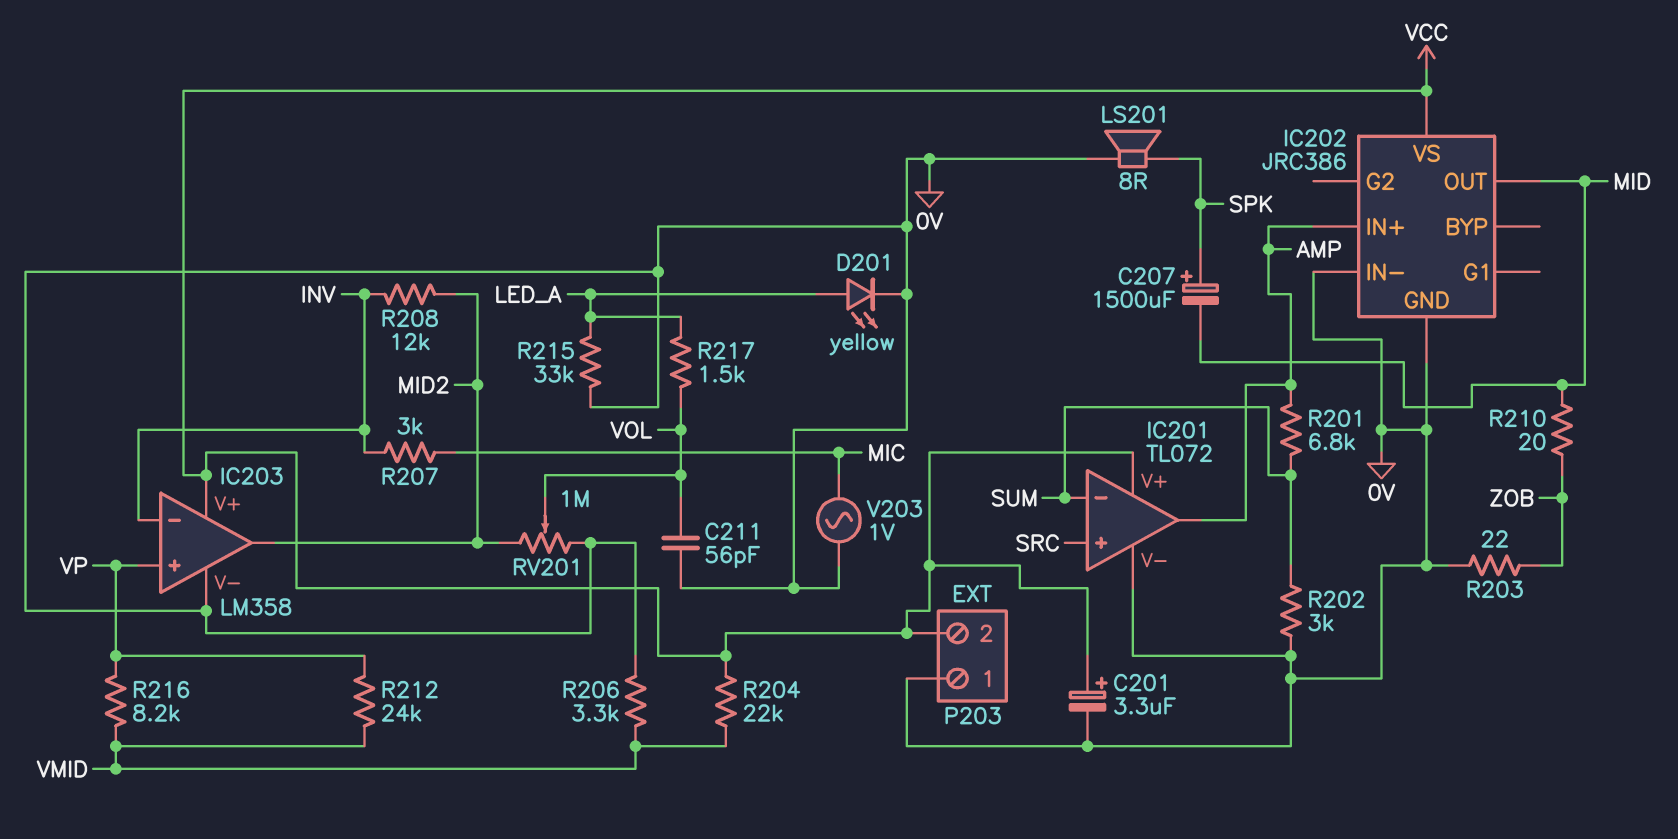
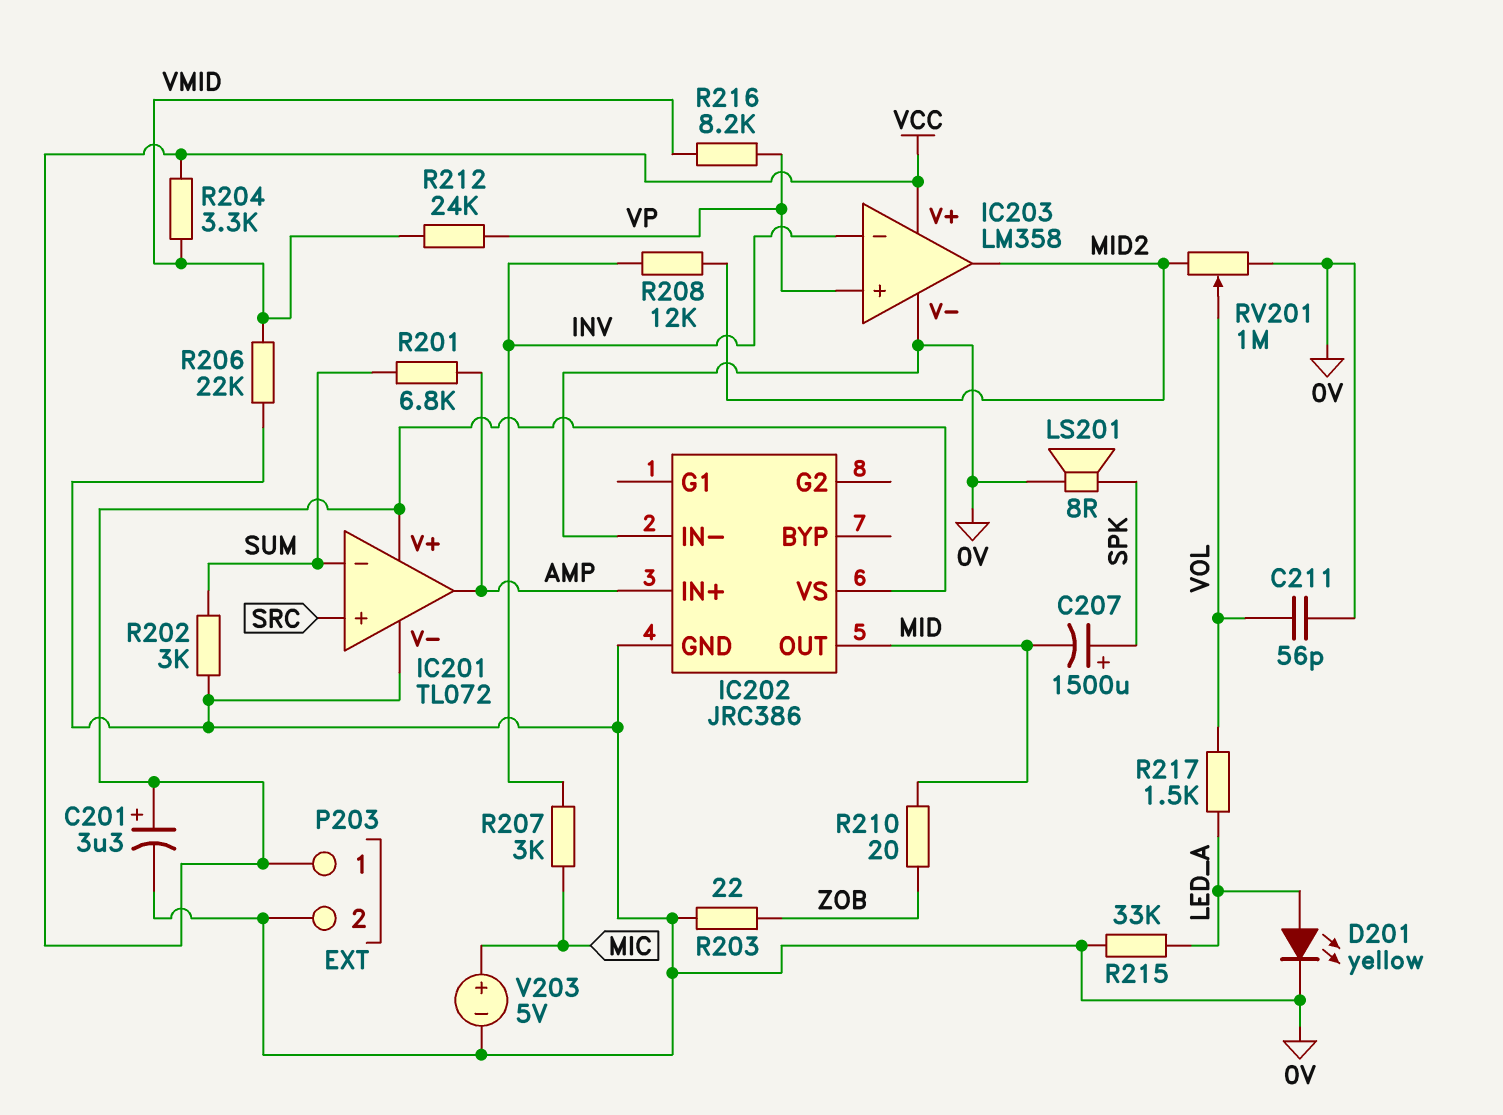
P203 pin 1: 0V -> VCC
P203 pin 2: VCC -> 0V
R204: 22k (VCC, VMID) -> 3.3k (VCC, VMID)
R206: 3.3k (0V, VMID) -> 22k (0V, VMID)
V203: AC 1V (0V, MIC) -> 5V (plus MIC, minus 0V)

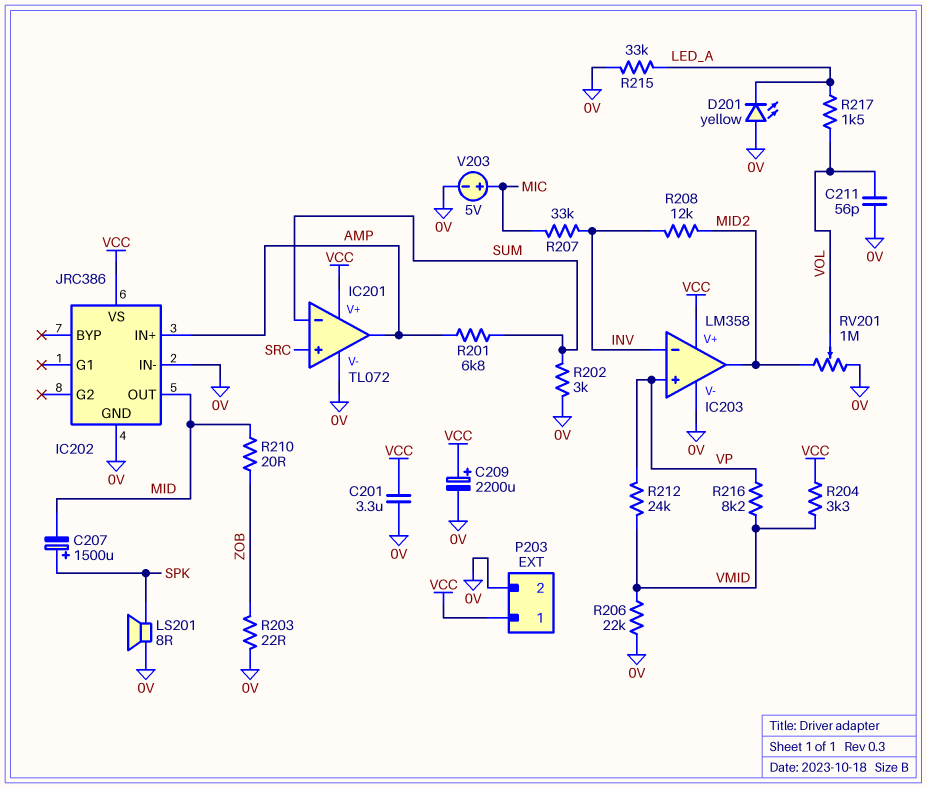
C201: 3.3uF (plus VCC, minus 0V) -> 3.3uF (0V, VCC)
C209: none -> 2200uF (plus VCC, minus 0V)
D201: LED yellow (A LED_A, K 0V) -> LED yellow (A 0V, K LED_A)
R207: 3k (INV, MIC) -> 33k (INV, MIC)

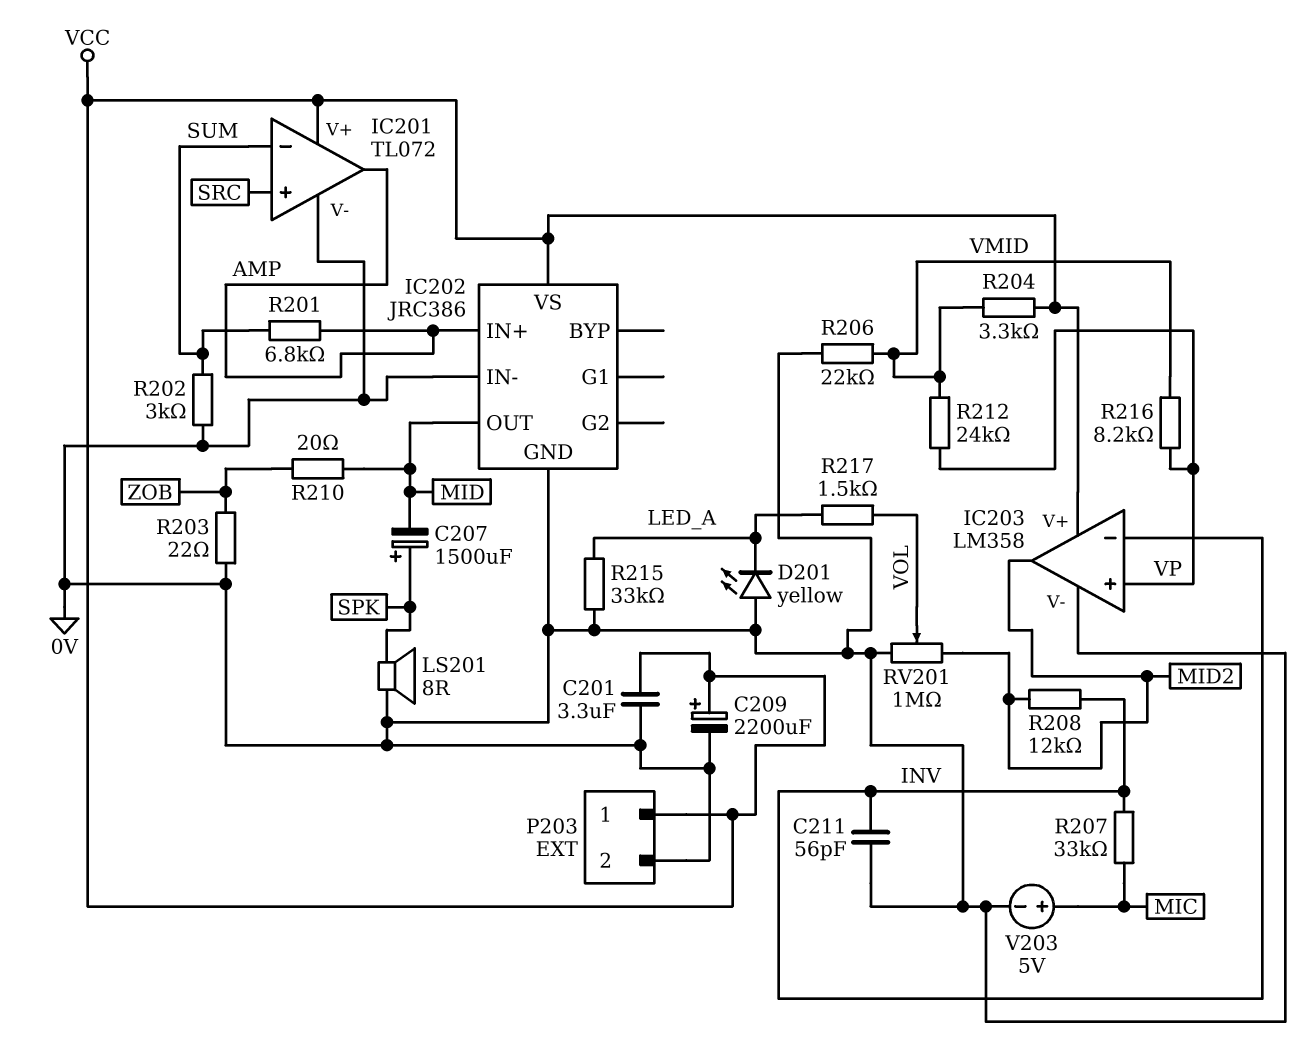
C211: 56pF (0V, VOL) -> 56pF (0V, INV)

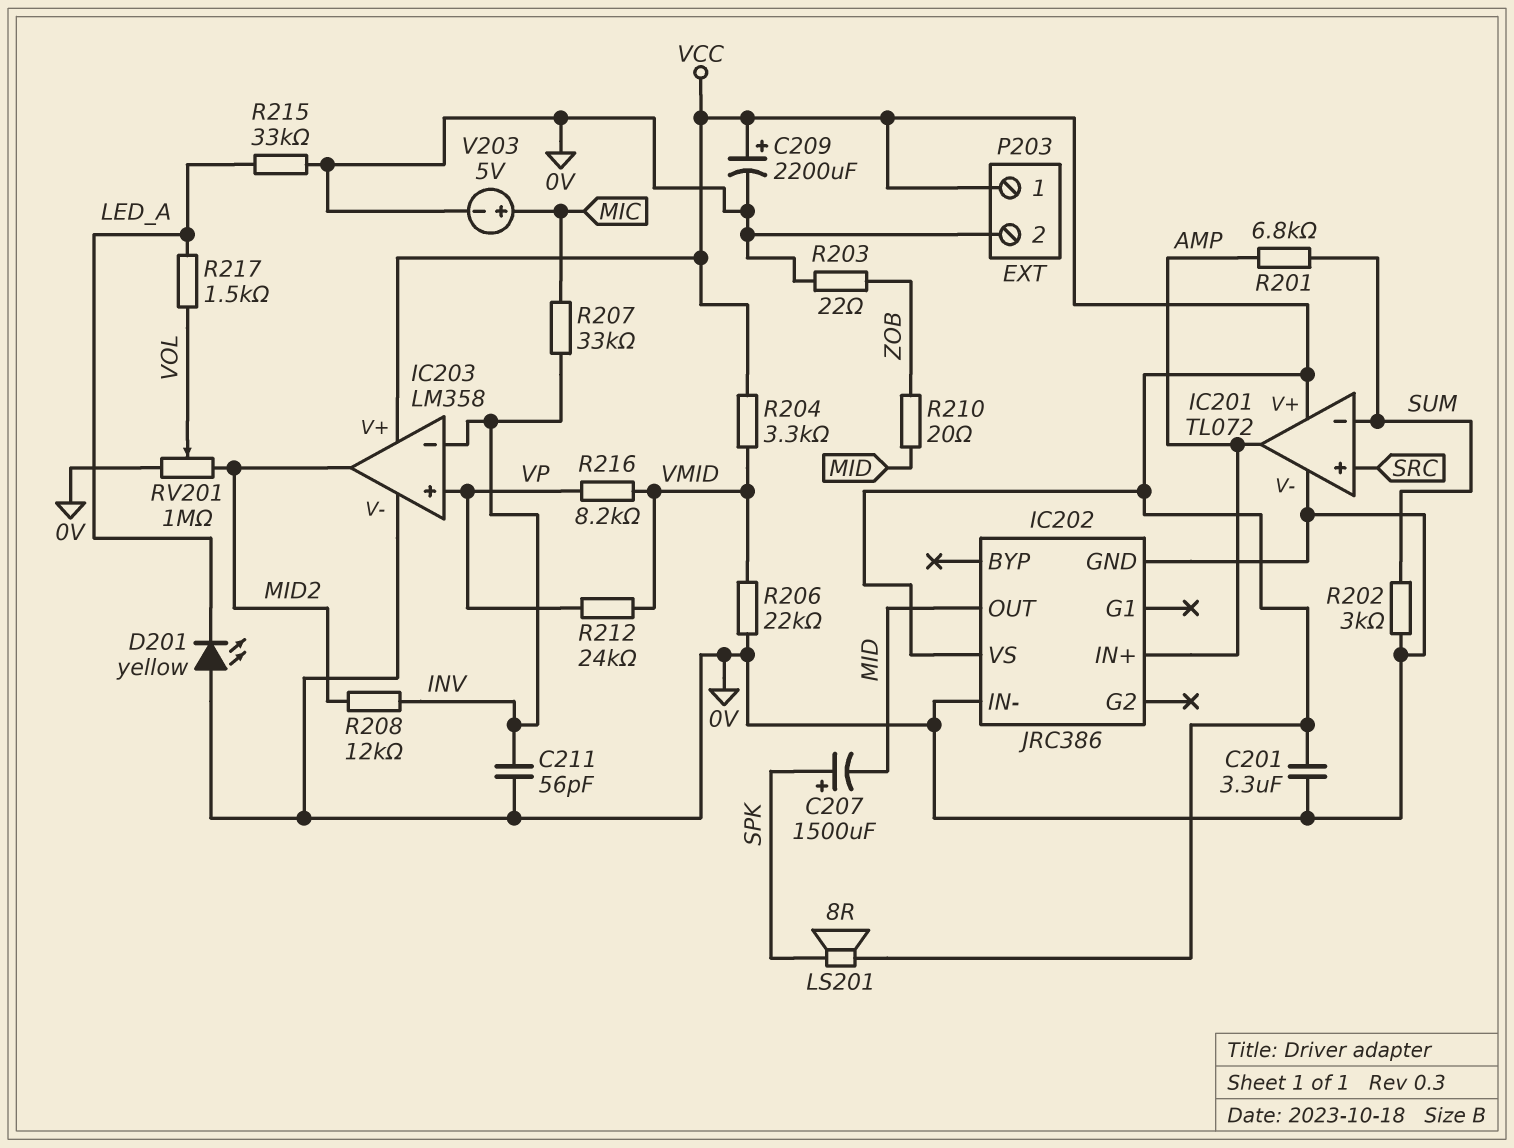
LS201: speaker 8R (0V, SPK) -> speaker 8R (SPK, VCC)

